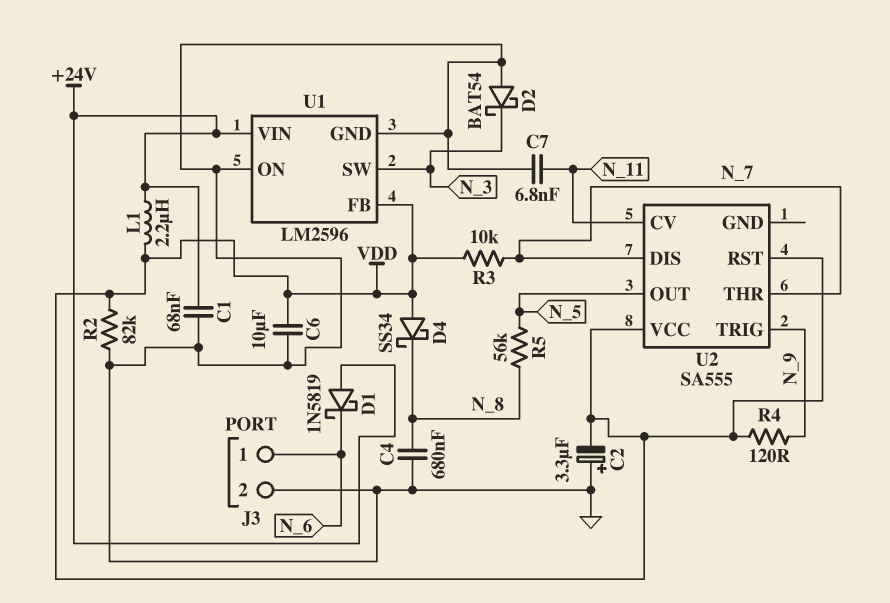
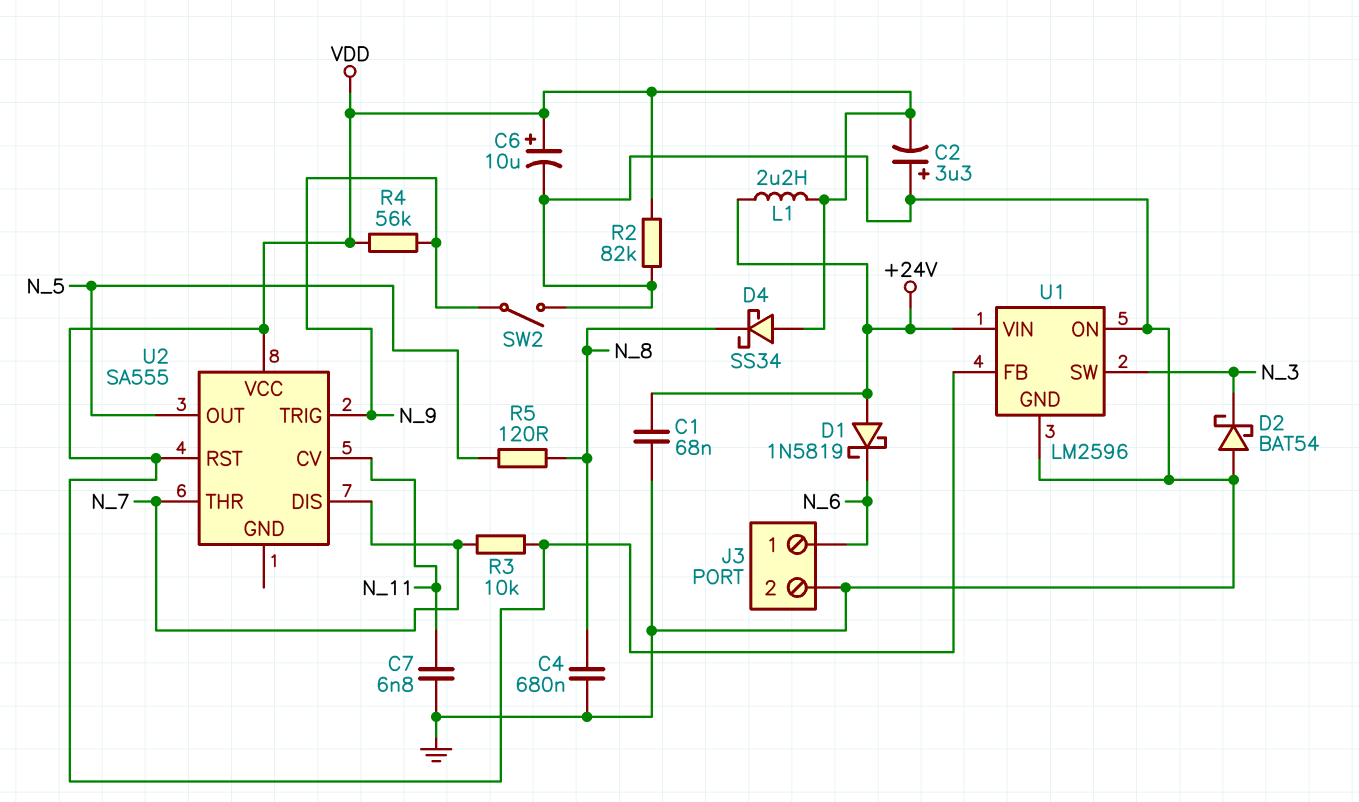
C6: 10uF (GND, VDD) -> 10uF (plus VDD, minus GND)
R4: 120 (N_9, VDD) -> 56k (N_9, VDD)
R5: 56k (N_5, N_8) -> 120 (N_5, N_8)
SW2: none -> switch (GND, N_9)

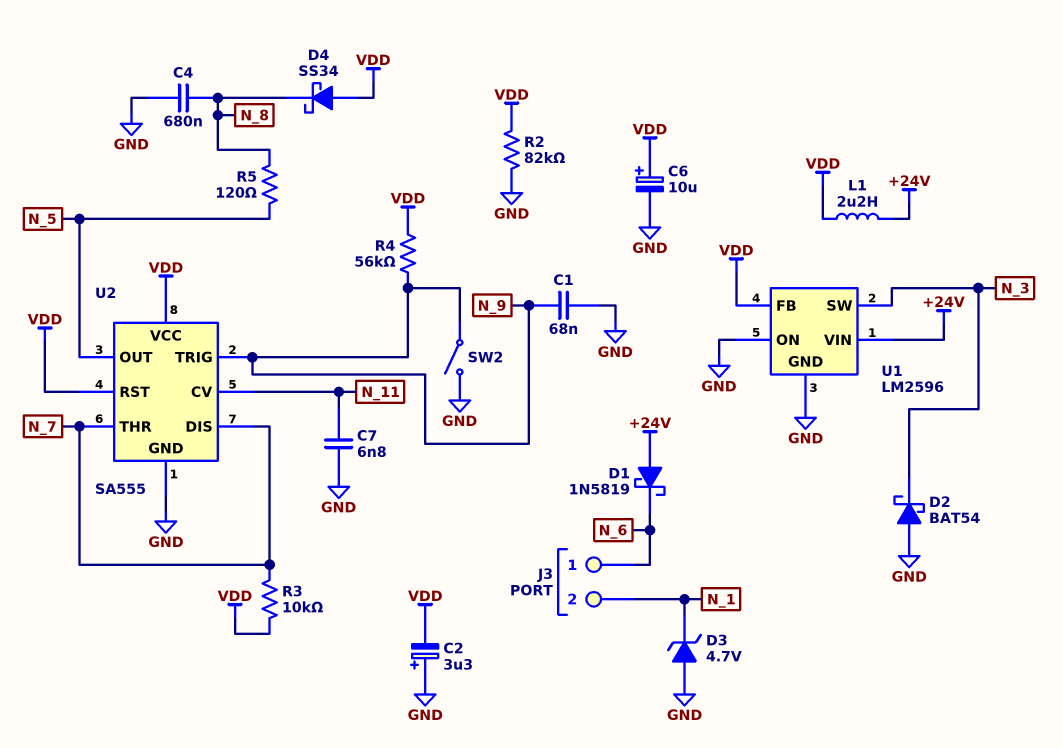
C1: 68nF (+24V, GND) -> 68nF (GND, N_9)
D3: none -> zener 4.7V (A GND, K N_1)
J3 pin 2: GND -> N_1
U2 pin GND: none -> GND

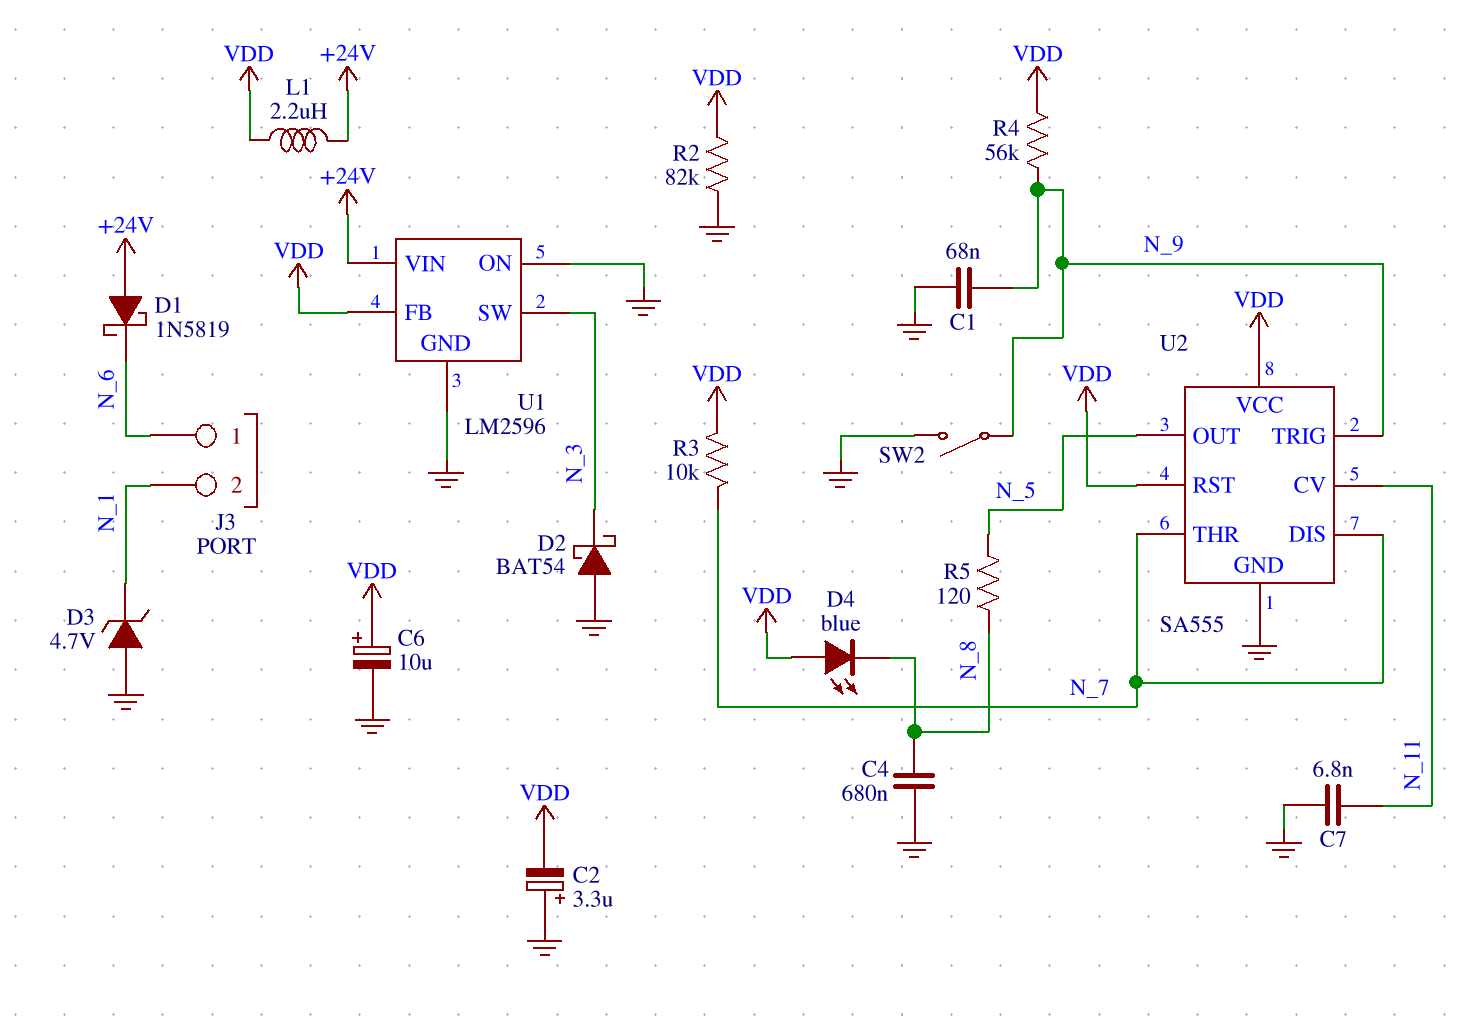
D4: schottky SS34 (A VDD, K N_8) -> LED blue (A VDD, K N_8)

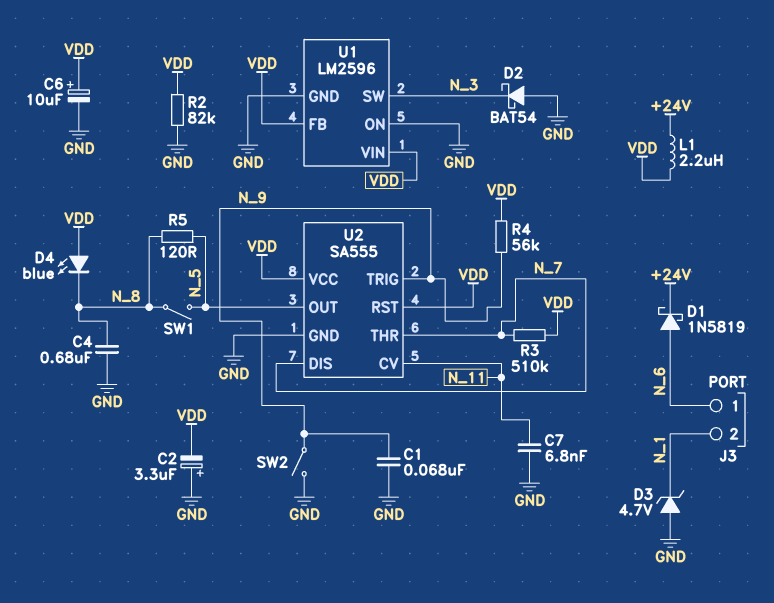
D1: schottky 1N5819 (A +24V, K N_6) -> schottky 1N5819 (A N_6, K +24V)
R3: 10k (N_7, VDD) -> 510k (N_7, VDD)
SW1: none -> switch (N_5, N_8)
U1 pin VIN: +24V -> VDD

